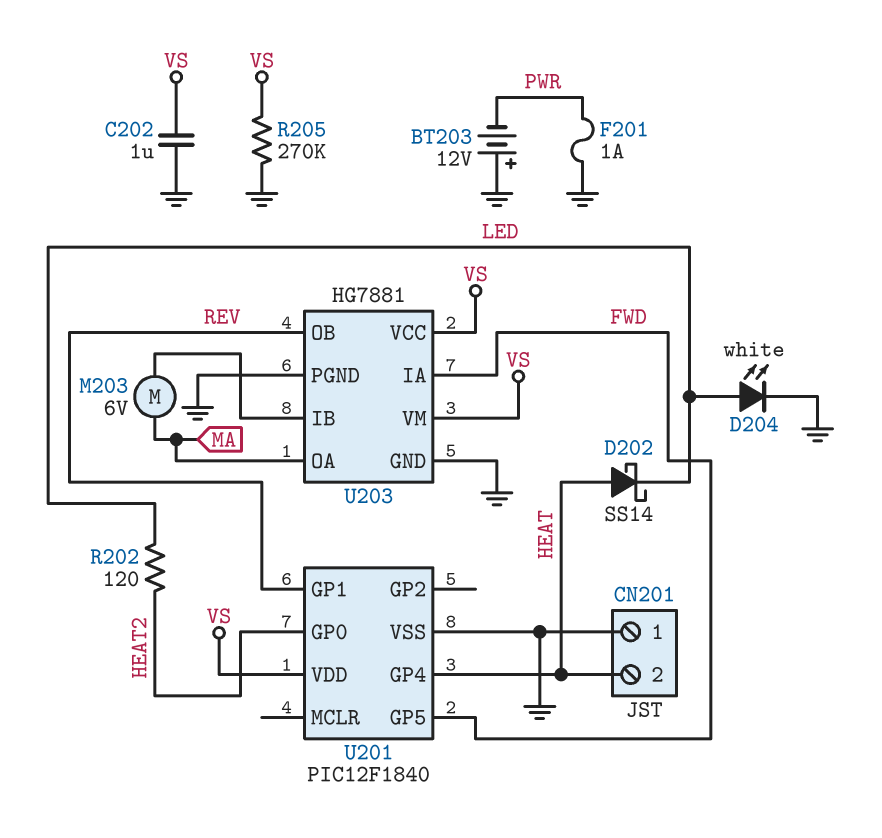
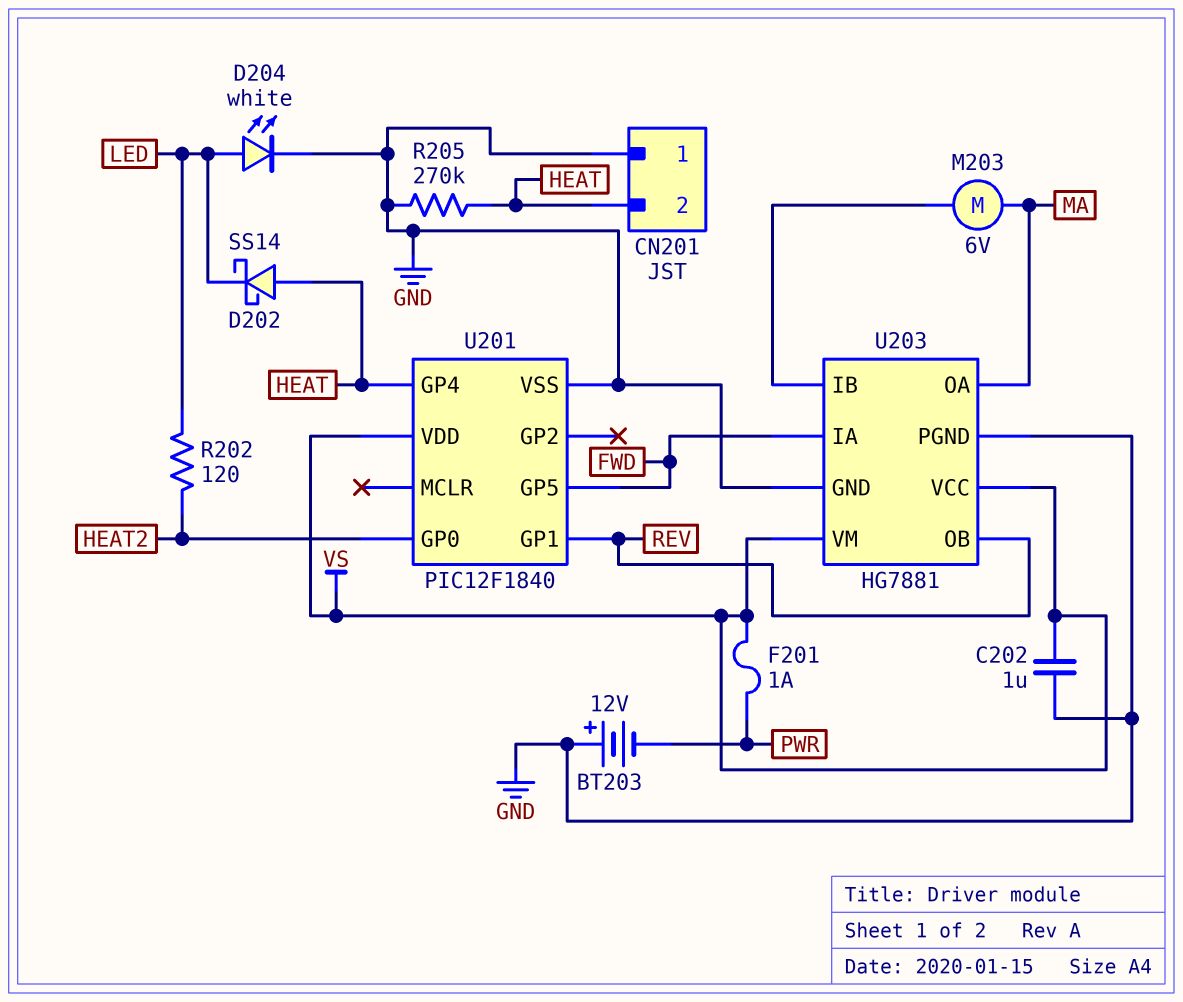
F201: 1A (GND, PWR) -> 1A (PWR, VS)
R205: 270k (GND, VS) -> 270k (GND, HEAT)

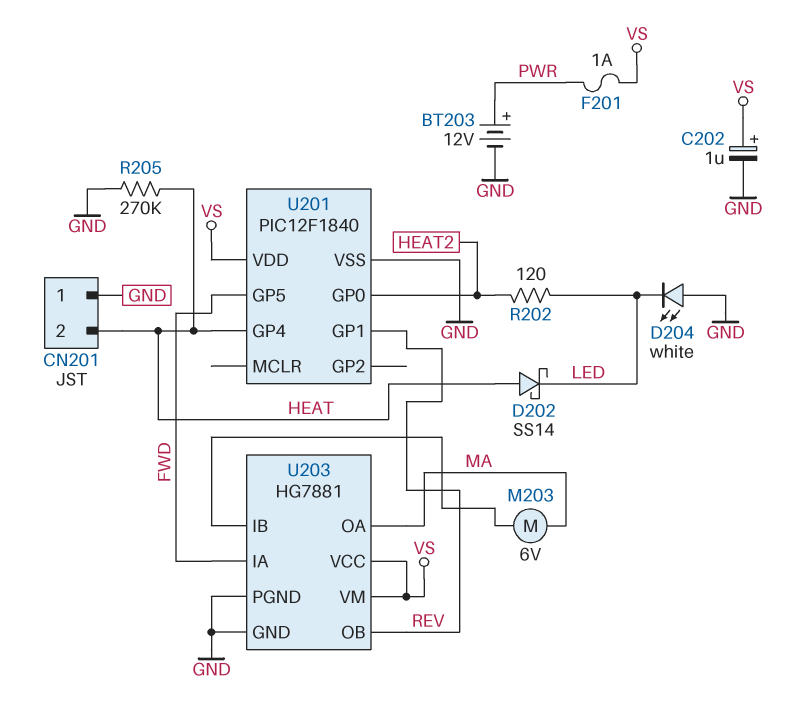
BT203: 12V (plus GND, minus PWR) -> 12V (plus PWR, minus GND)
C202: 1uF (GND, VS) -> 1uF (plus VS, minus GND)
D204: LED white (A LED, K GND) -> LED white (A GND, K LED)

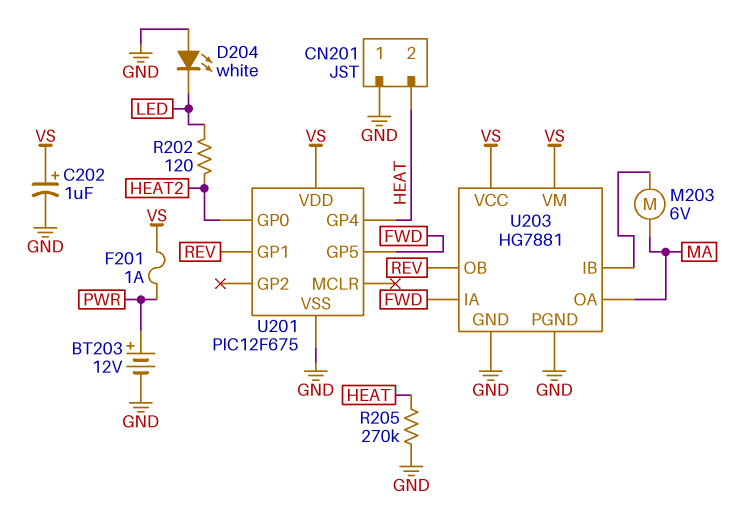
D202: schottky SS14 (A HEAT, K LED) -> none
U201: PIC12F1840 -> PIC12F675

